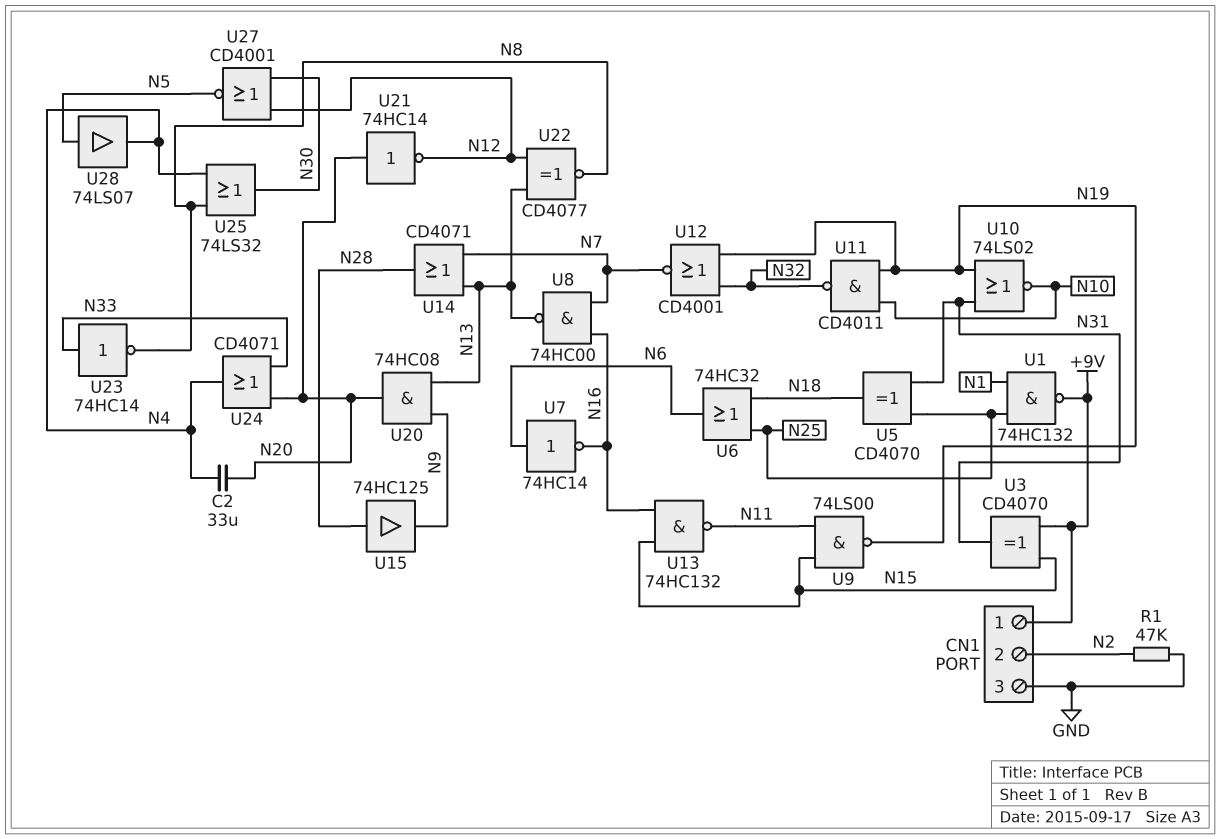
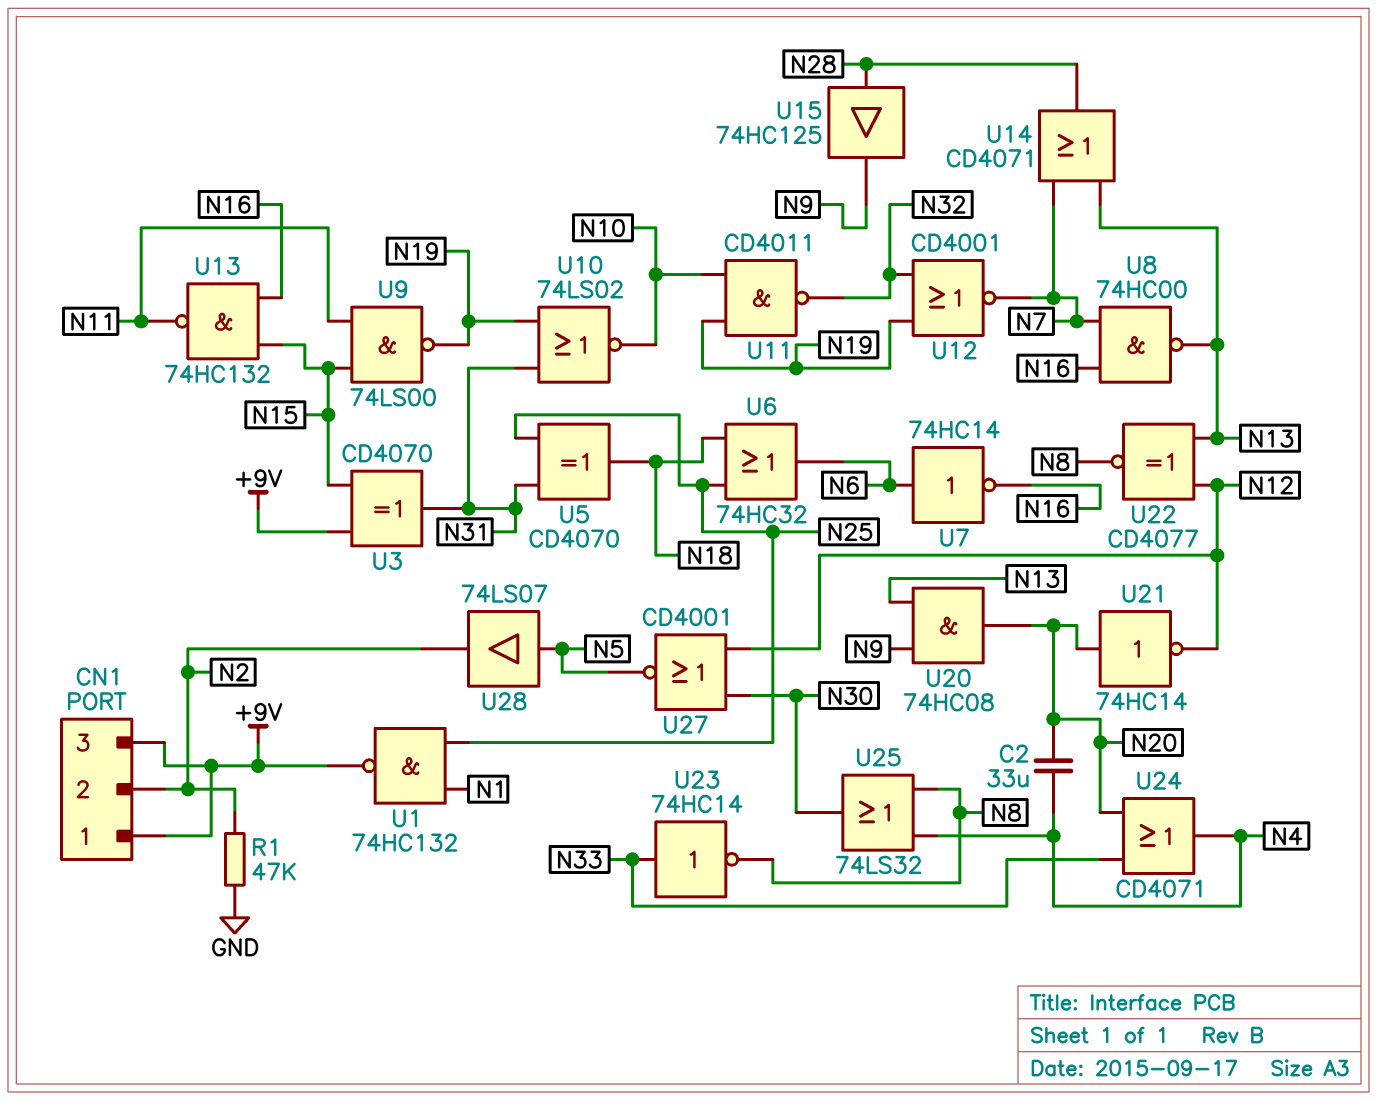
CN1 pin 3: GND -> +9V
U28: buffer 74LS07 (in N5, out N4) -> buffer 74LS07 (in N5, out N2)

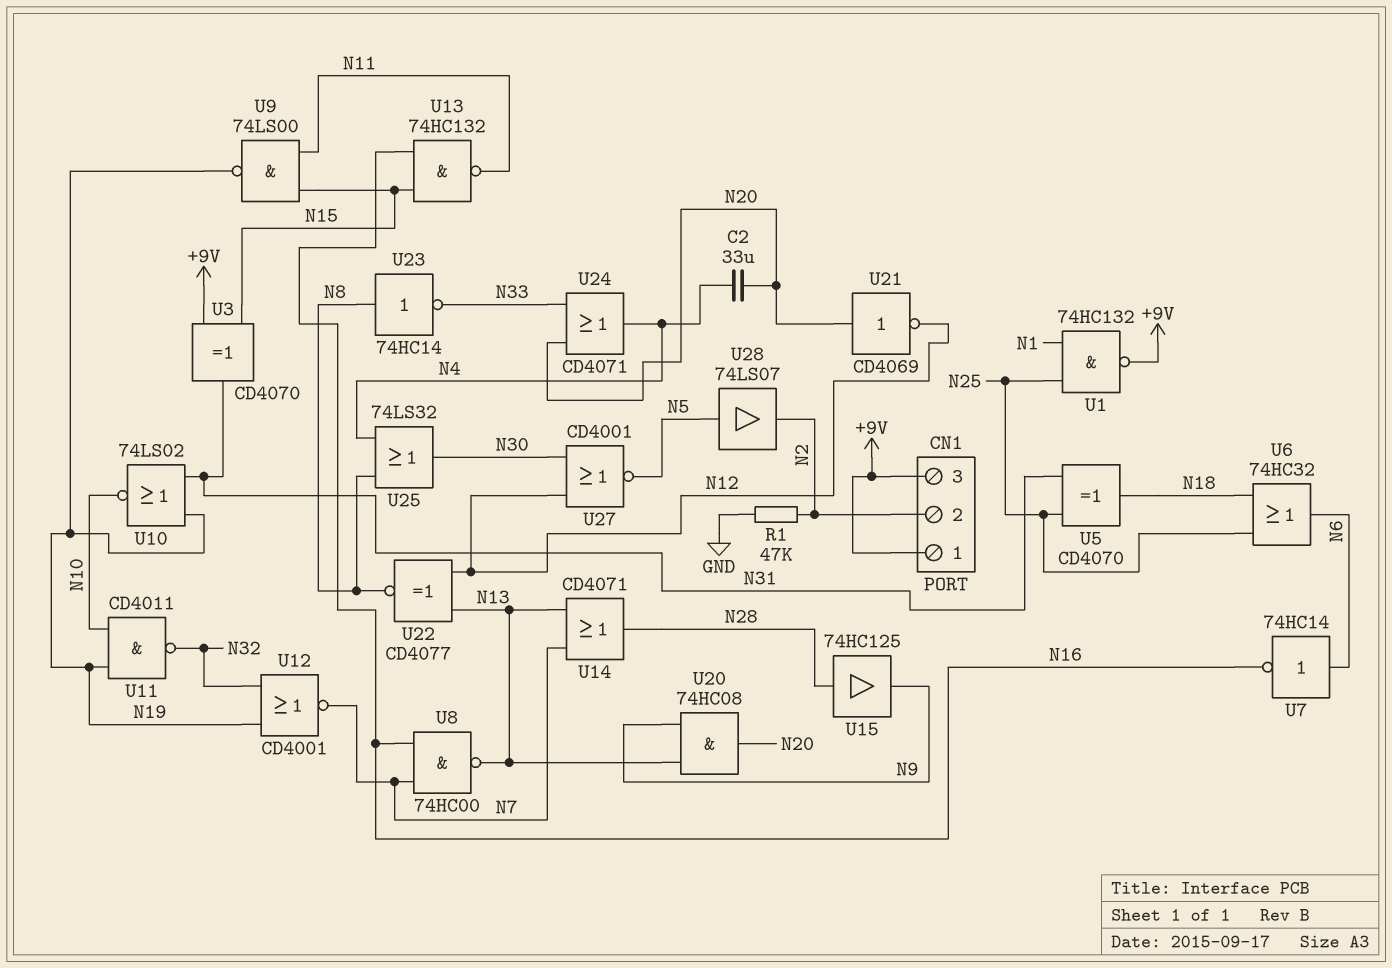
U21: NOT 74HC14 (in N20, out N12) -> NOT CD4069 (in N20, out N12)
U23: NOT 74HC14 (in N33, out N8) -> NOT 74HC14 (in N8, out N33)

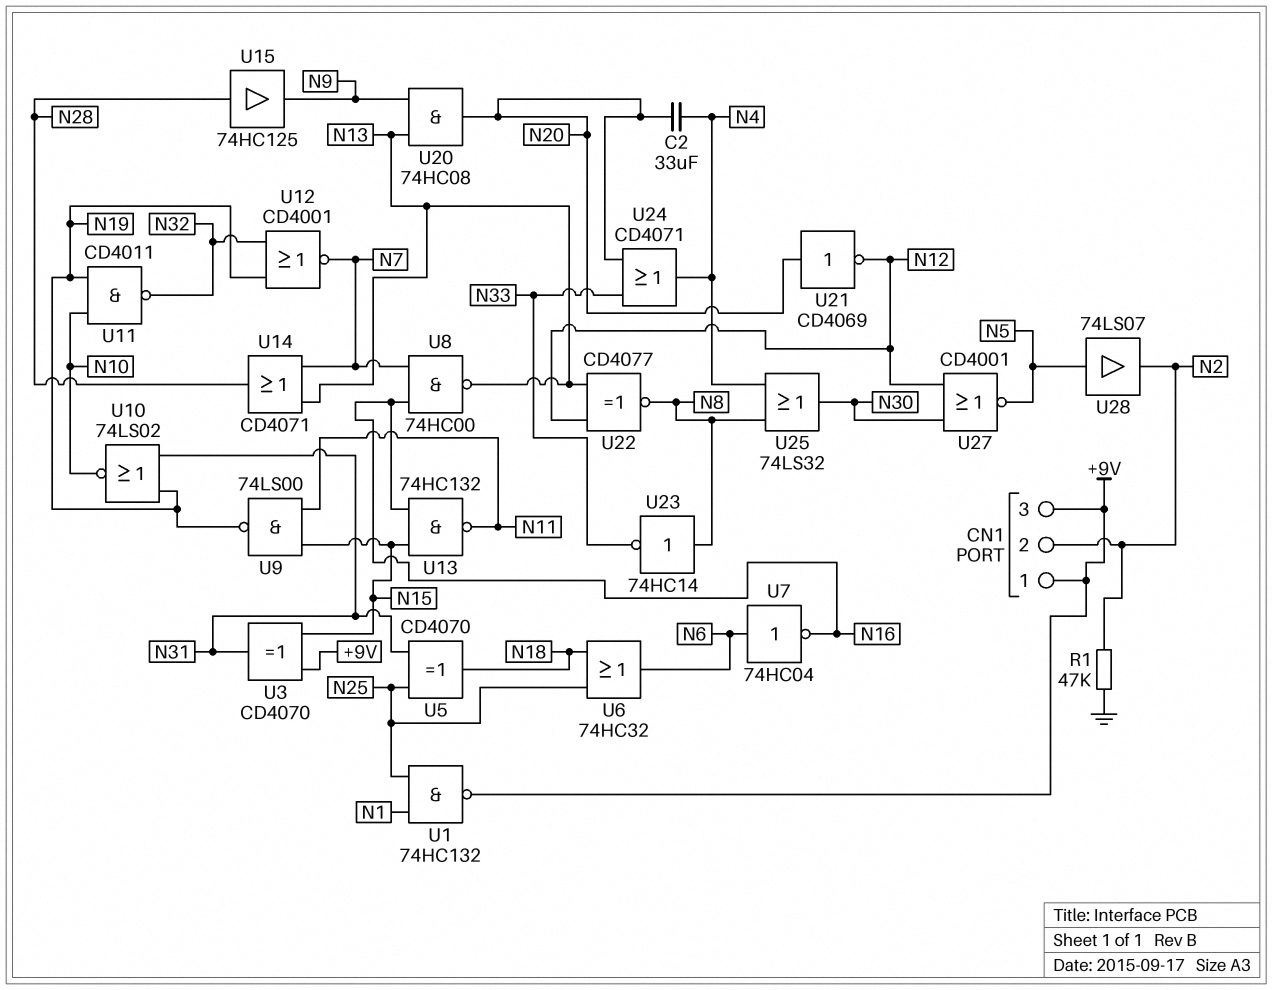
U7: NOT 74HC14 (in N6, out N16) -> NOT 74HC04 (in N6, out N16)

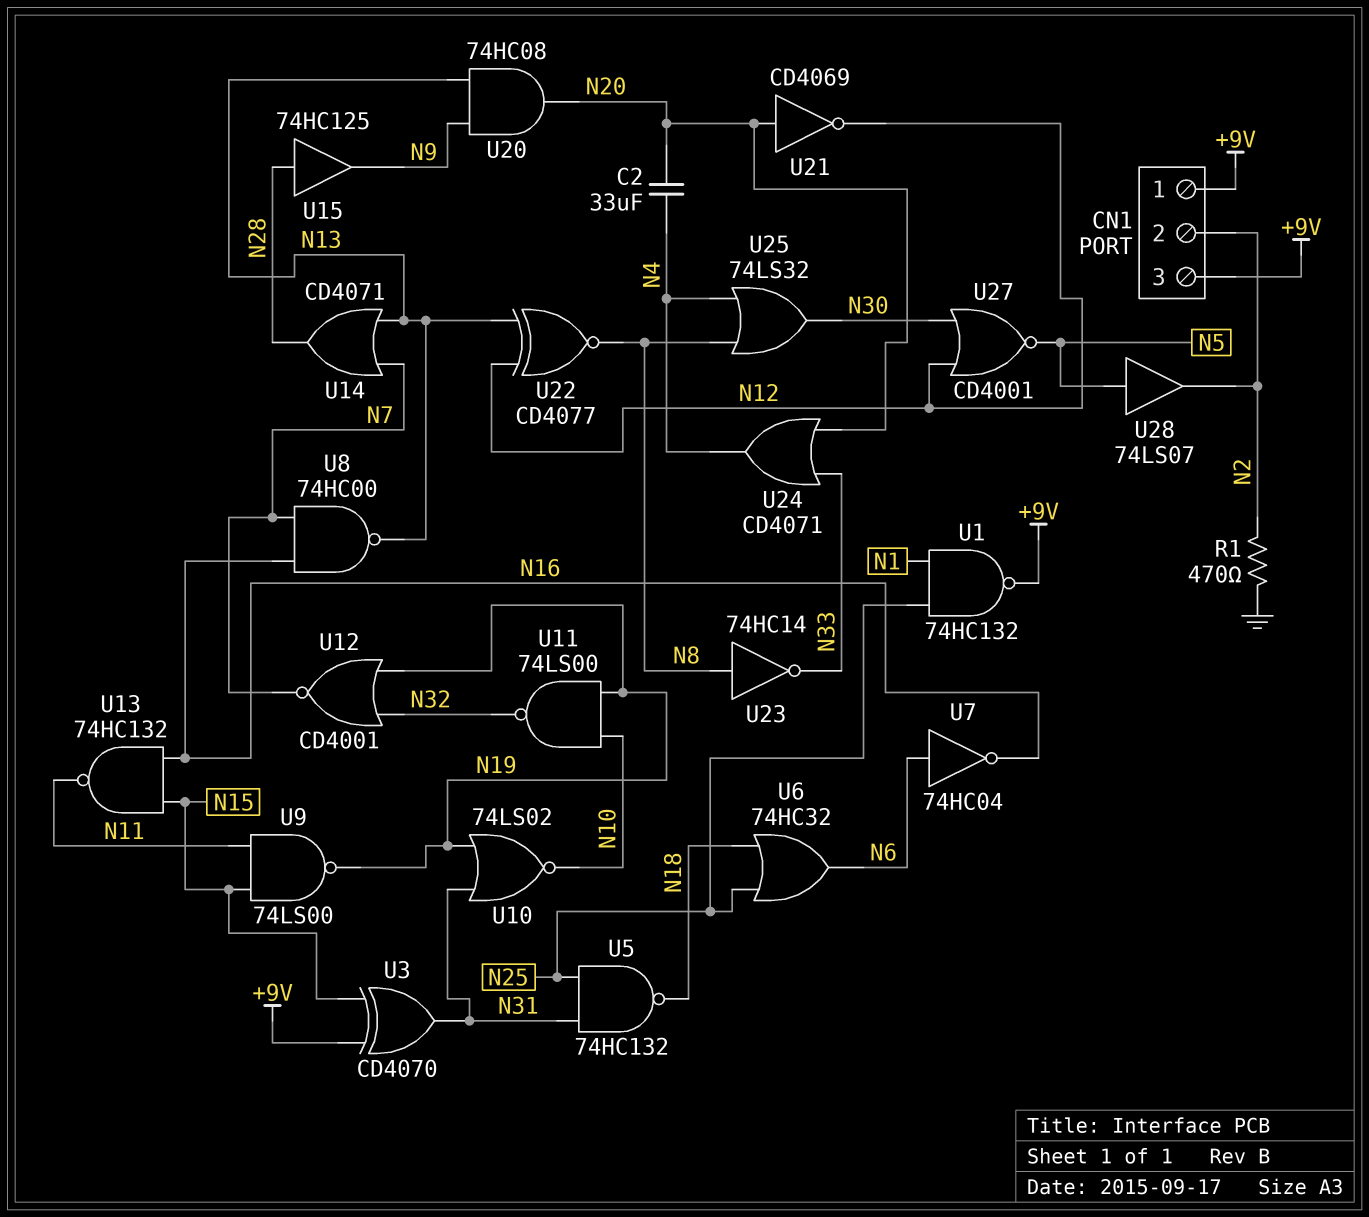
R1: 47k (GND, N2) -> 470 (GND, N2)
U5: XOR CD4070 (in N25, in N31, out N18) -> NAND 74HC132 (in N25, in N31, out N18)
U11: NAND CD4011 (in N10, in N19, out N32) -> NAND 74LS00 (in N10, in N19, out N32)

